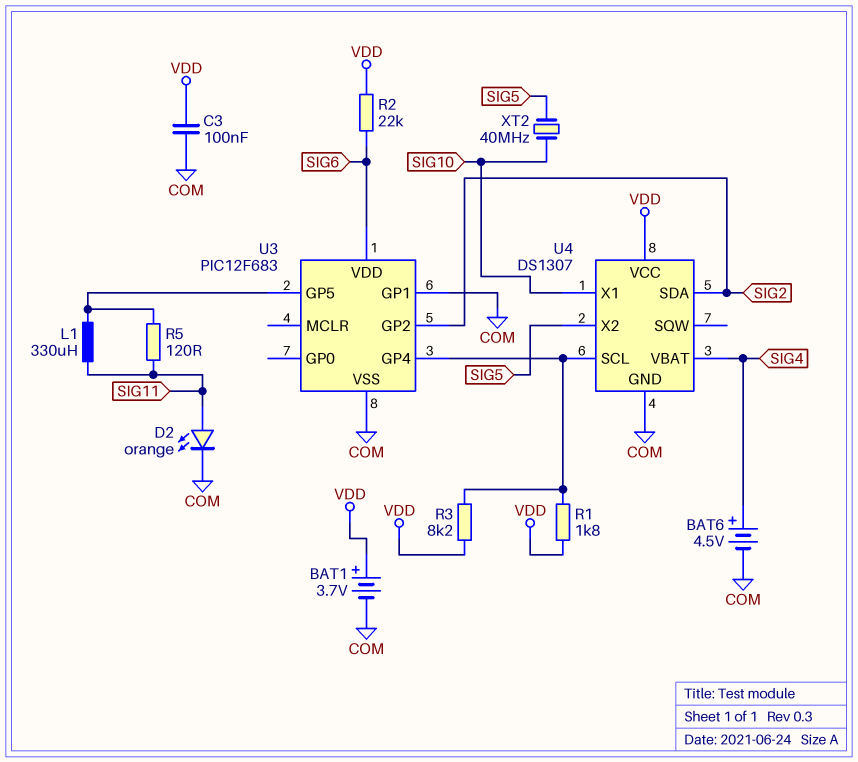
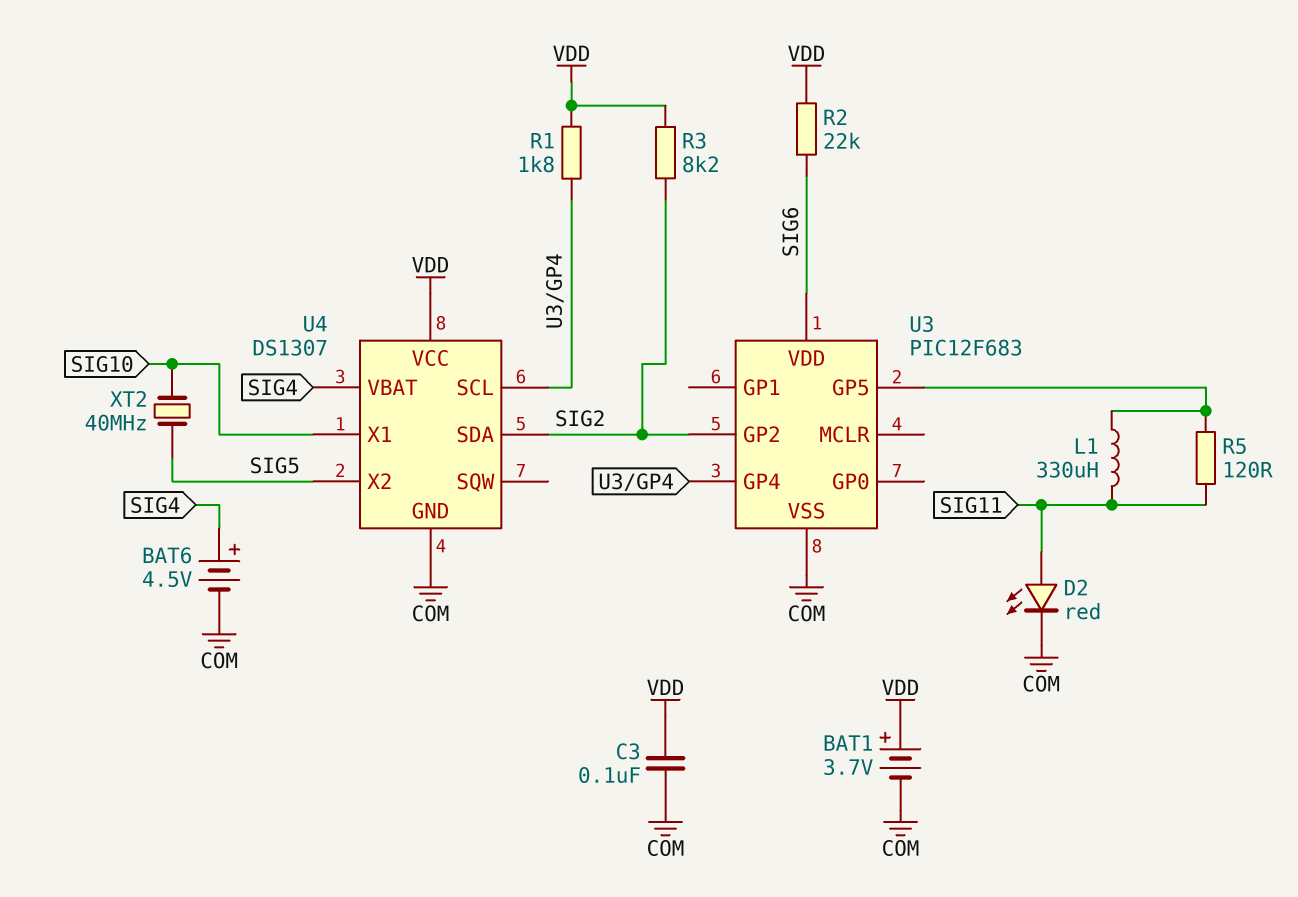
D2: LED orange (A SIG11, K COM) -> LED red (A SIG11, K COM)
R3: 8.2k (U3/GP4, VDD) -> 8.2k (SIG2, VDD)
U3 pin GP1: COM -> none

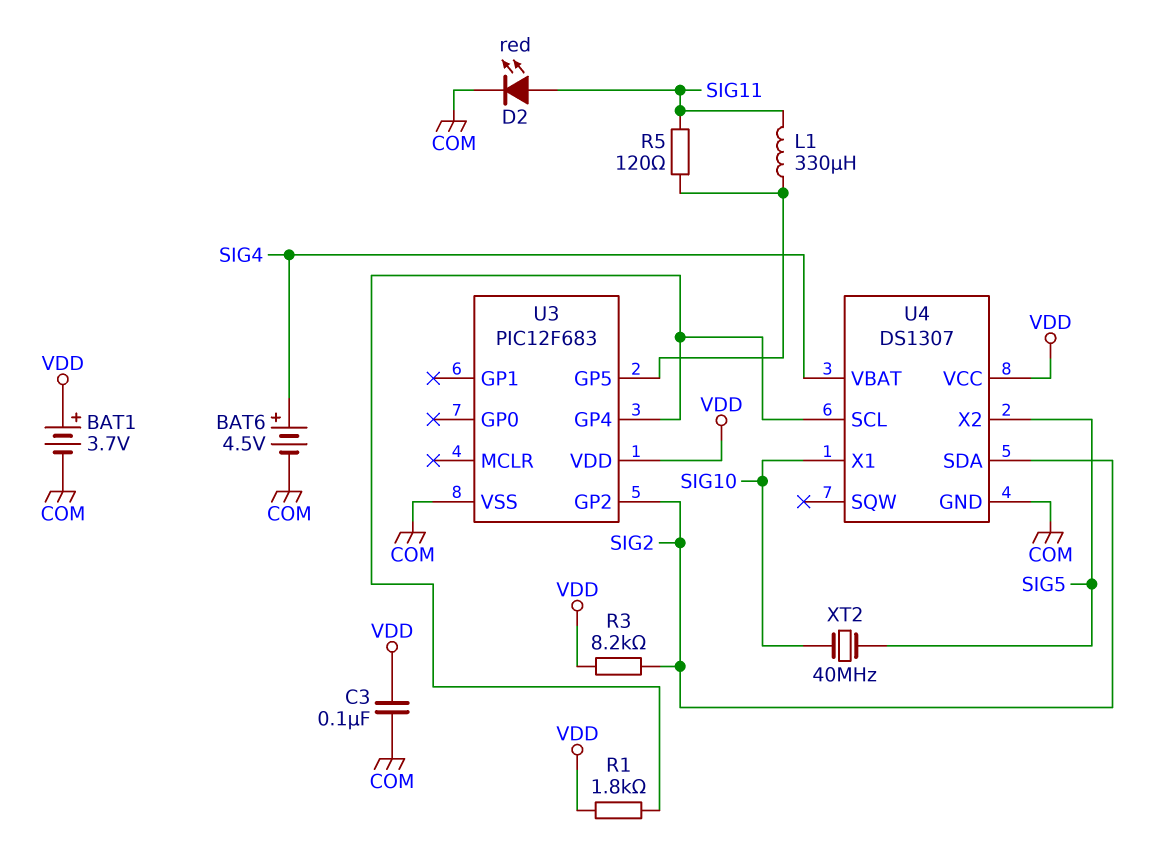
R2: 22k (SIG6, VDD) -> none
U3 pin VDD: SIG6 -> VDD

